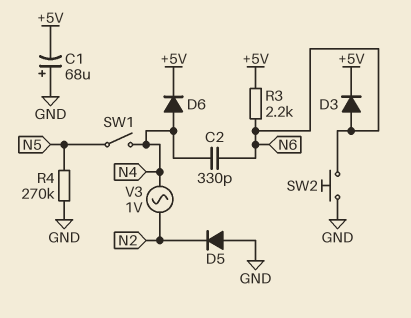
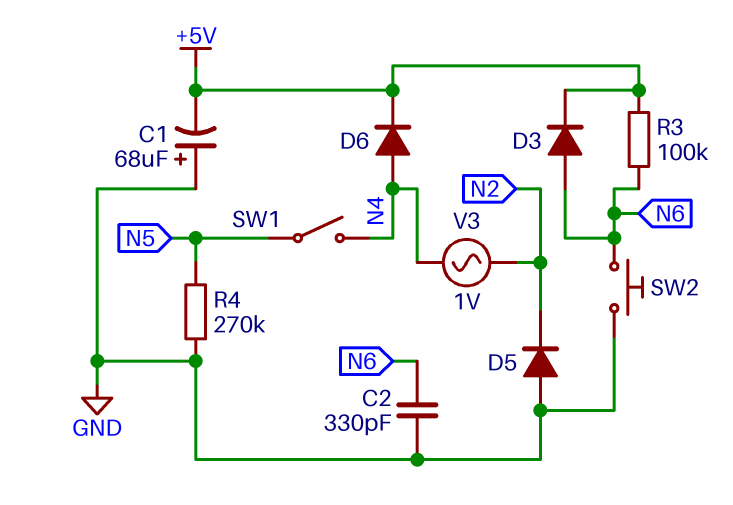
C2: 330pF (N4, N6) -> 330pF (GND, N6)
R3: 2.2k (+5V, N6) -> 100k (+5V, N6)

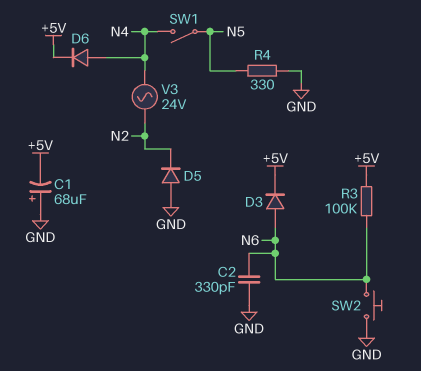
R4: 270k (GND, N5) -> 330 (GND, N5)
V3: AC 1V (N2, N4) -> AC 24V (N2, N4)

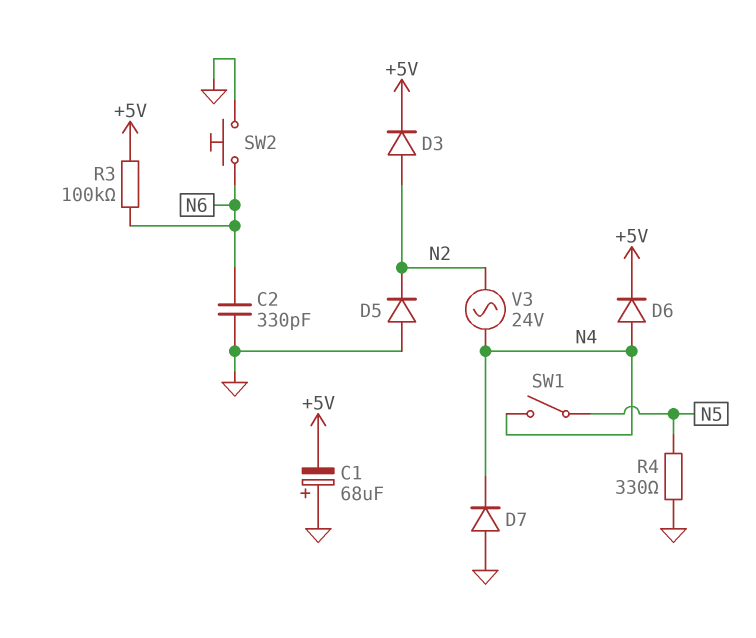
D3: diode (A N6, K +5V) -> diode (A N2, K +5V)
D7: none -> diode (A GND, K N4)

